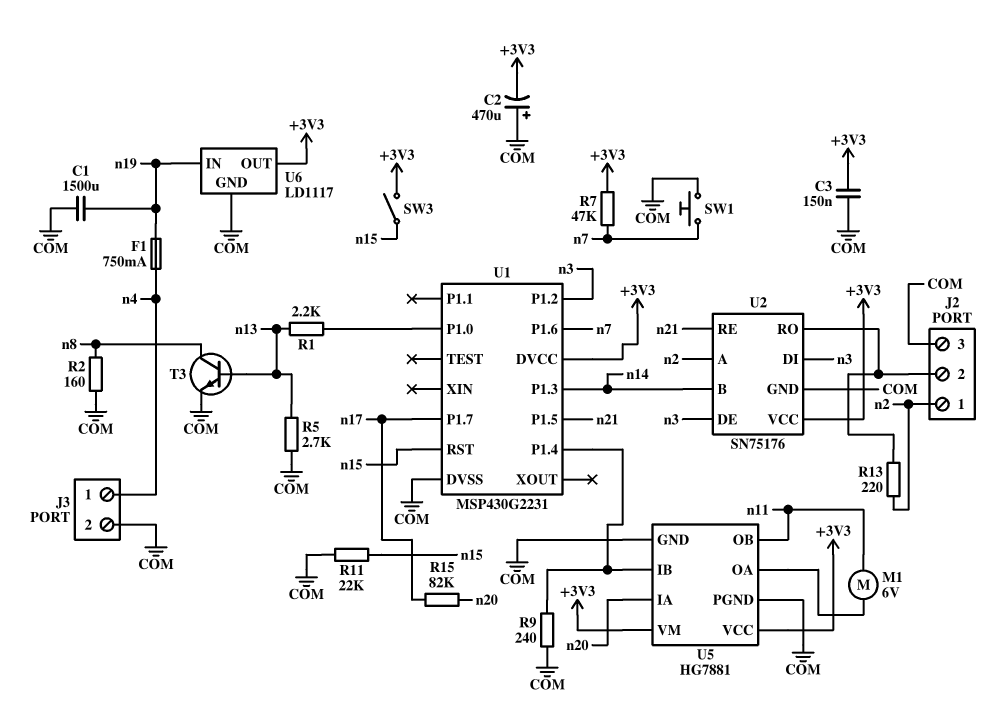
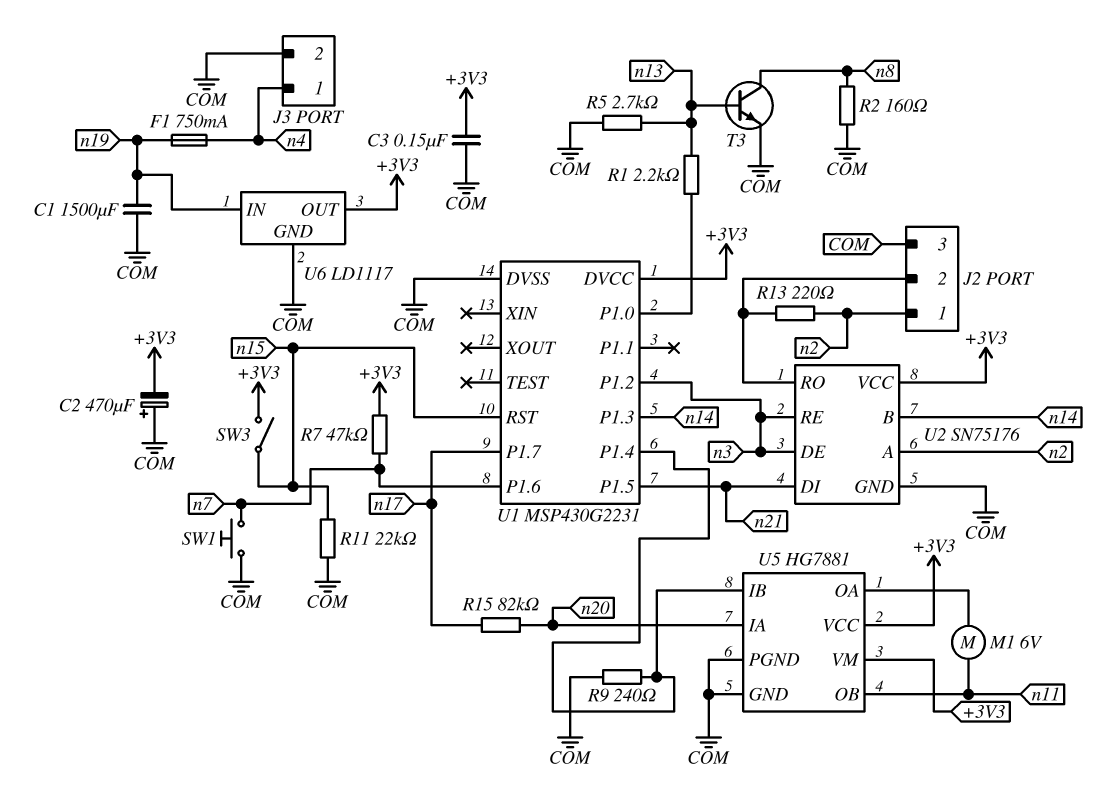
U2 pin DI: n3 -> n21
U2 pin RE: n21 -> n3

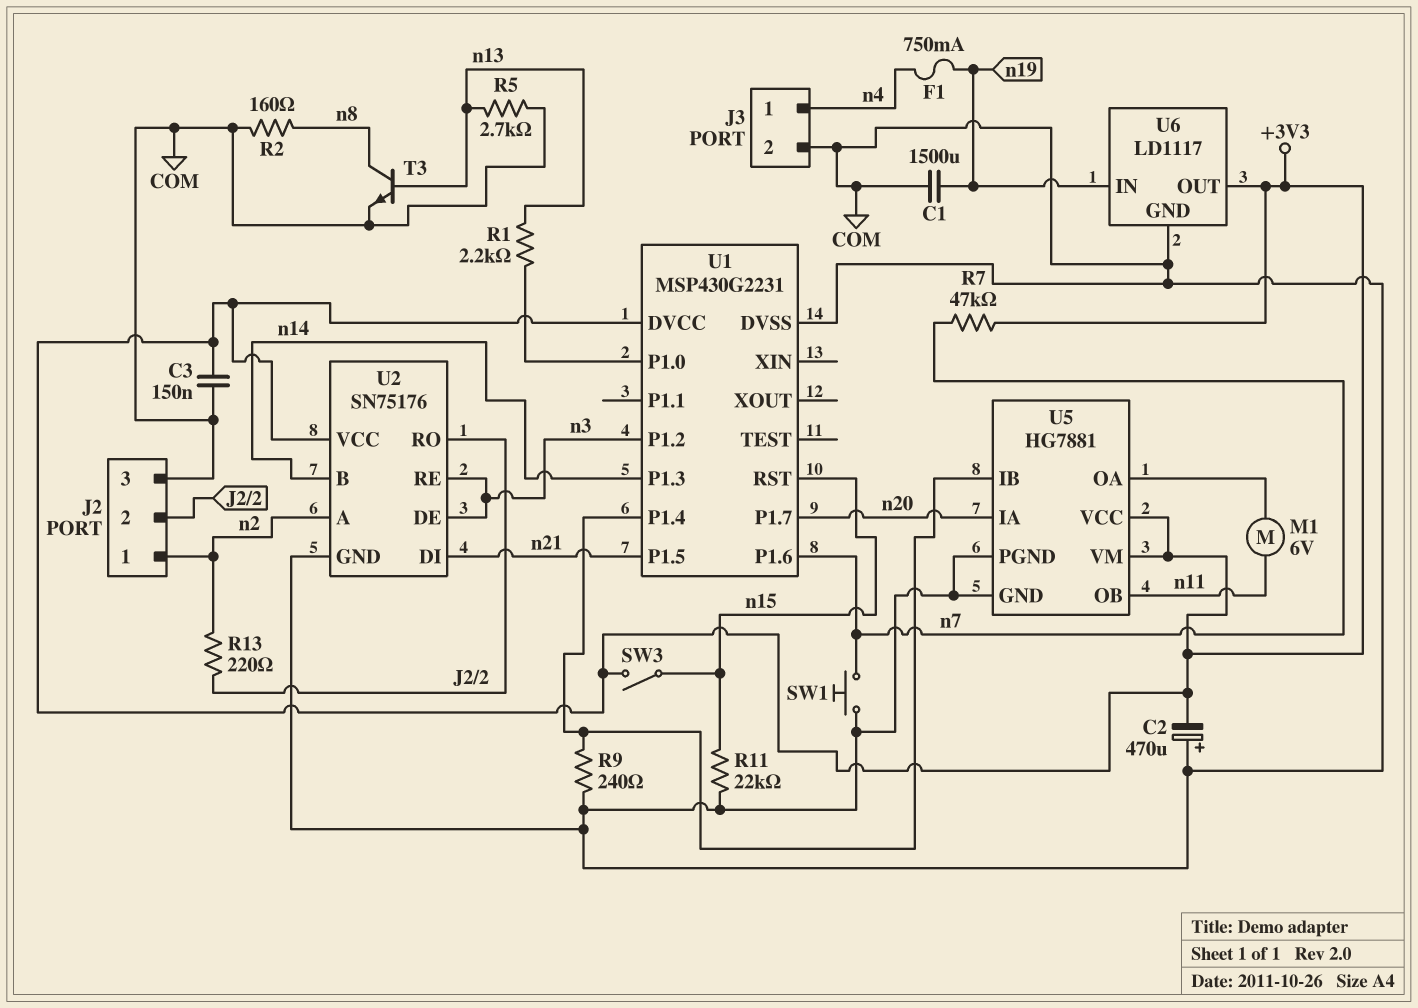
R15: 82k (n17, n20) -> none
U1 pin P1.7: n17 -> n20

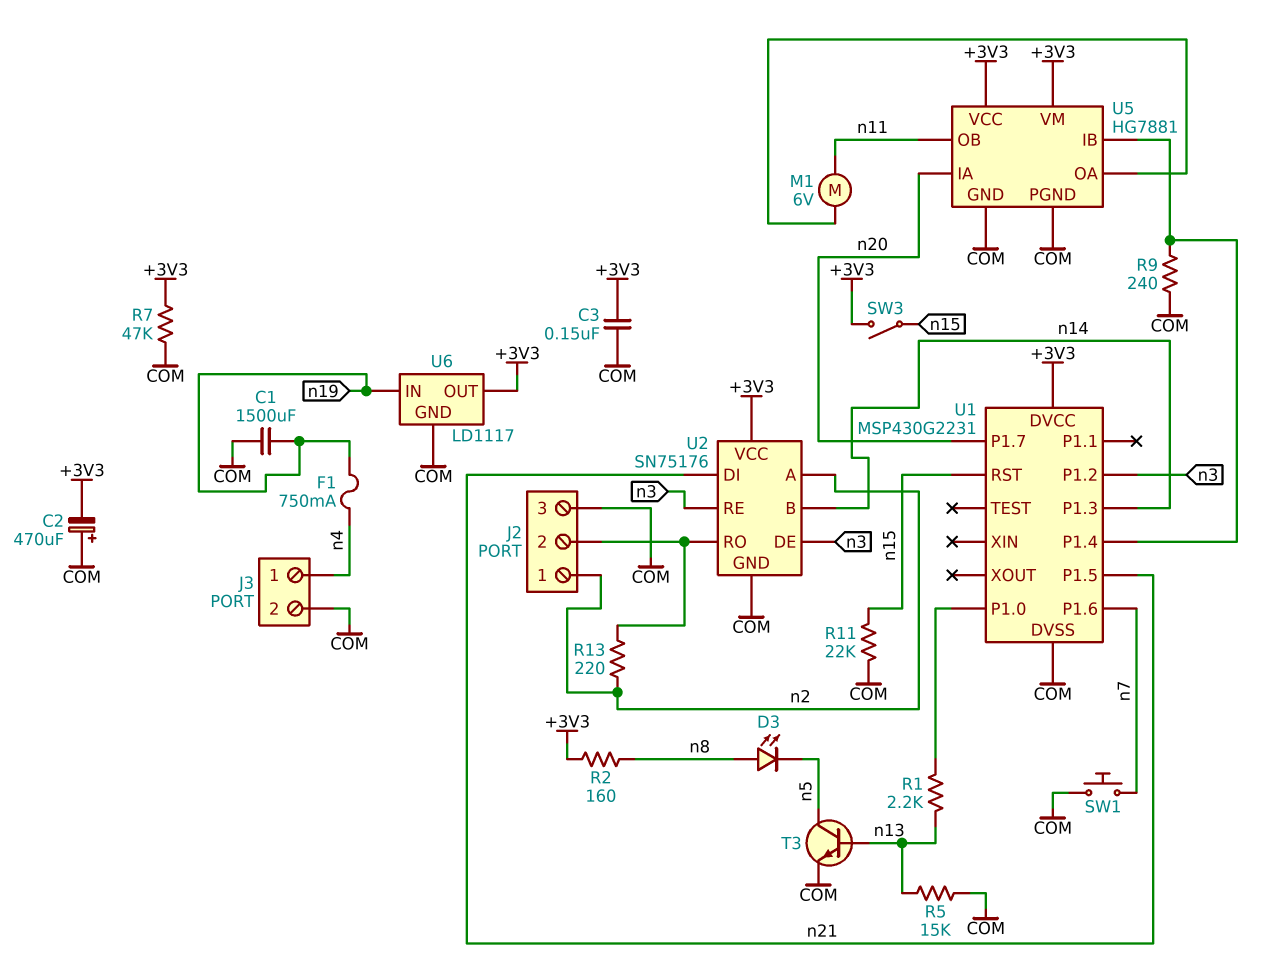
D3: none -> LED (A n8, K n5)
R2: 160 (COM, n8) -> 160 (+3V3, n8)
R5: 2.7k (COM, n13) -> 15k (COM, n13)
R7: 47k (+3V3, n7) -> 47k (+3V3, COM)
T3: NPN (B n13, C n8, E COM) -> NPN (B n13, C n5, E COM)

